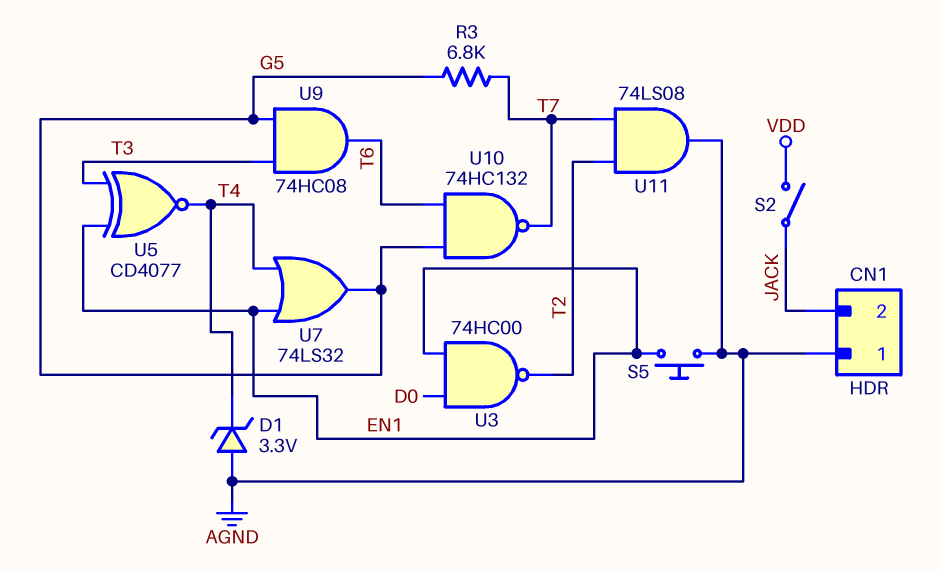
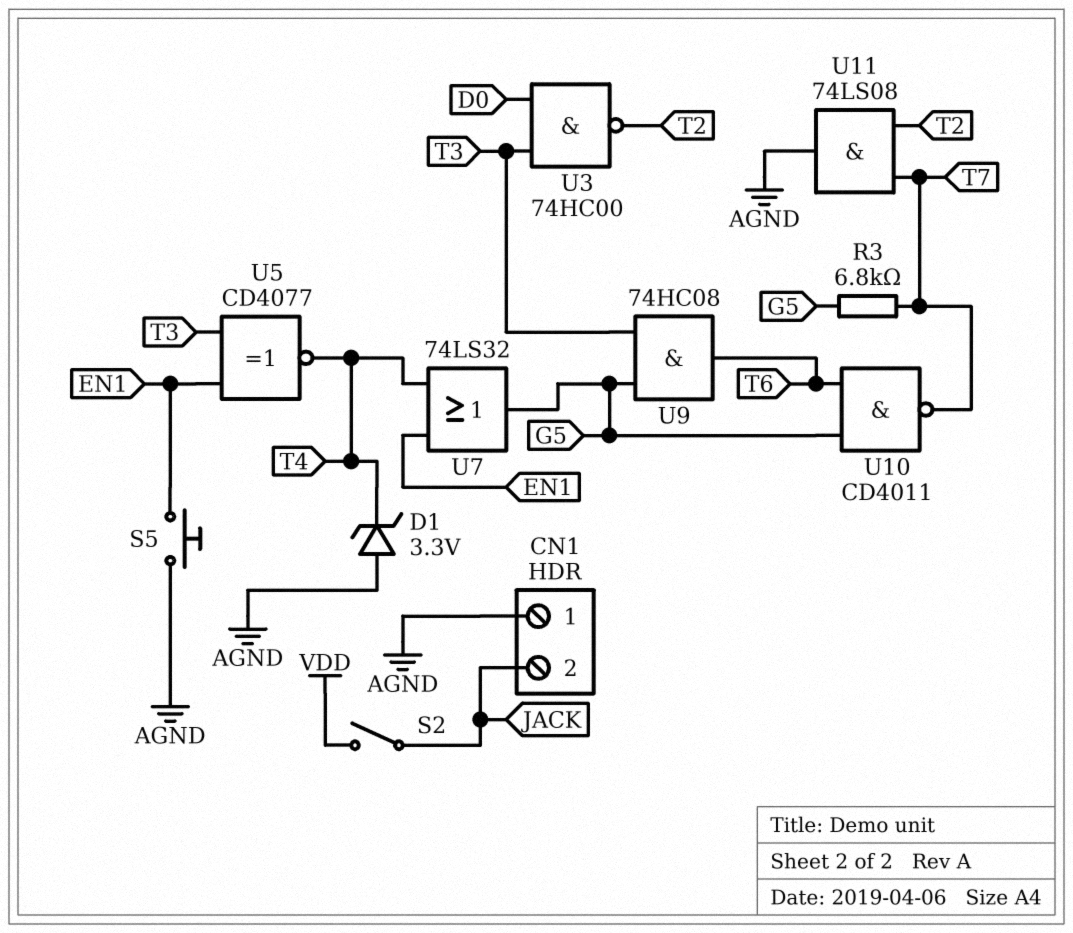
U3: NAND 74HC00 (in D0, in EN1, out T2) -> NAND 74HC00 (in D0, in T3, out T2)
U10: NAND 74HC132 (in G5, in T6, out T7) -> NAND CD4011 (in G5, in T6, out T7)

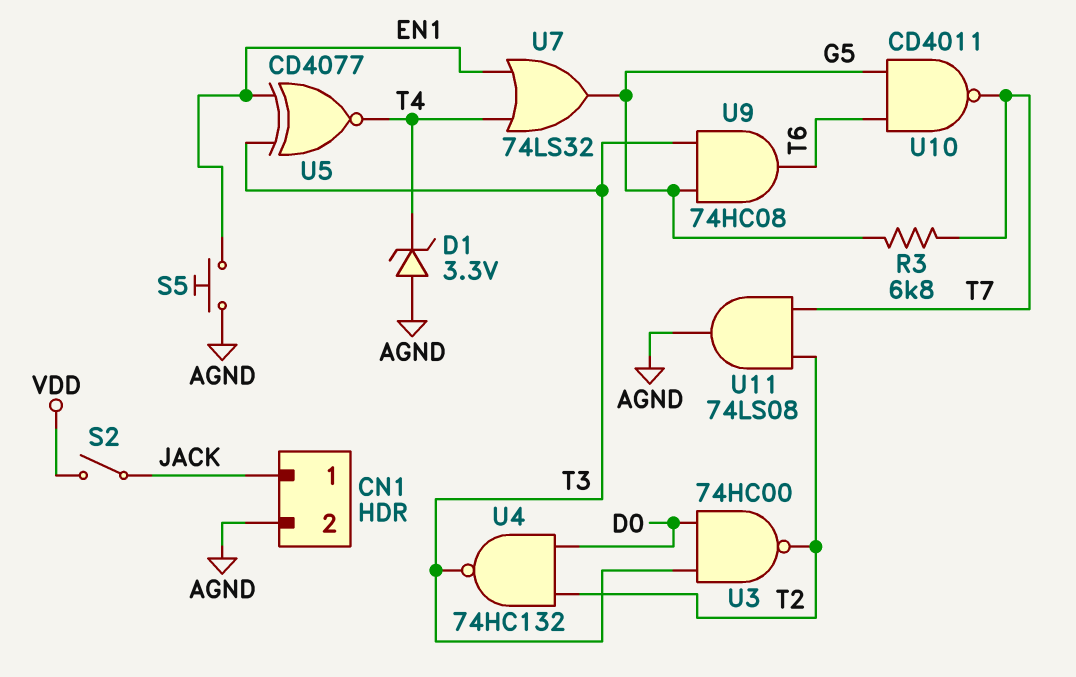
CN1 pin 1: AGND -> JACK
CN1 pin 2: JACK -> AGND
U4: none -> NAND 74HC132 (in D0, in T2, out T3)

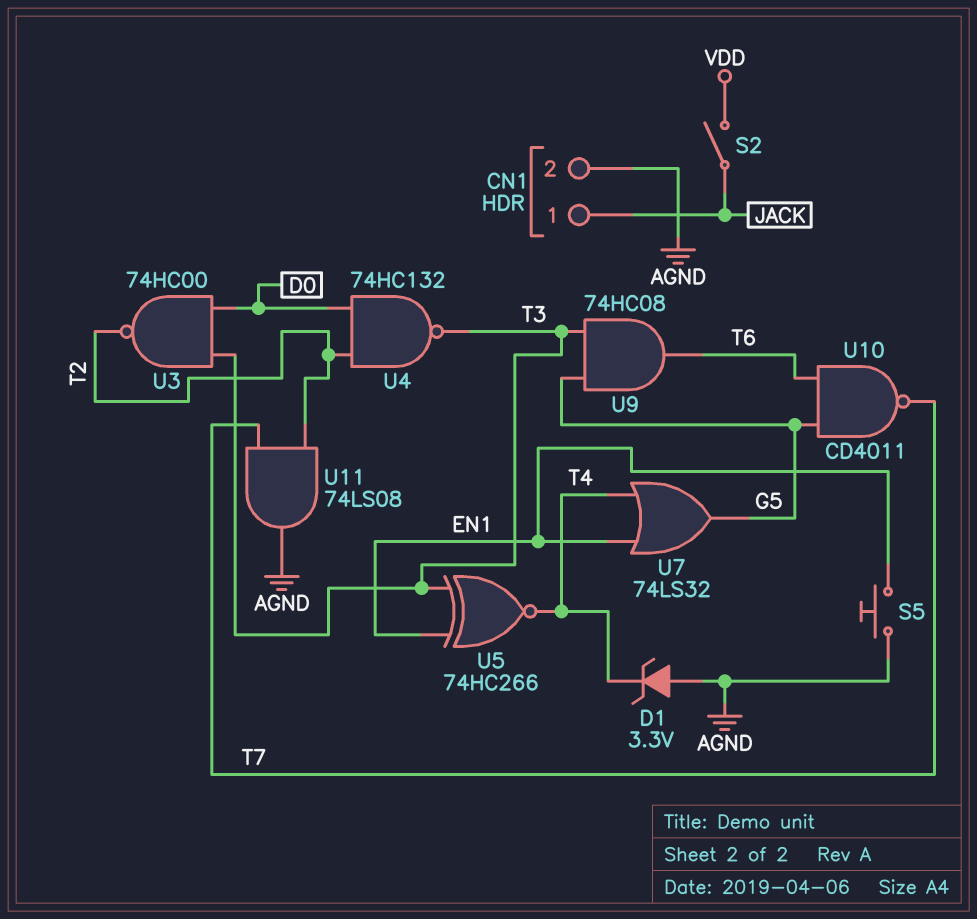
R3: 6.8k (G5, T7) -> none
U5: XNOR CD4077 (in EN1, in T3, out T4) -> XNOR 74HC266 (in EN1, in T3, out T4)

